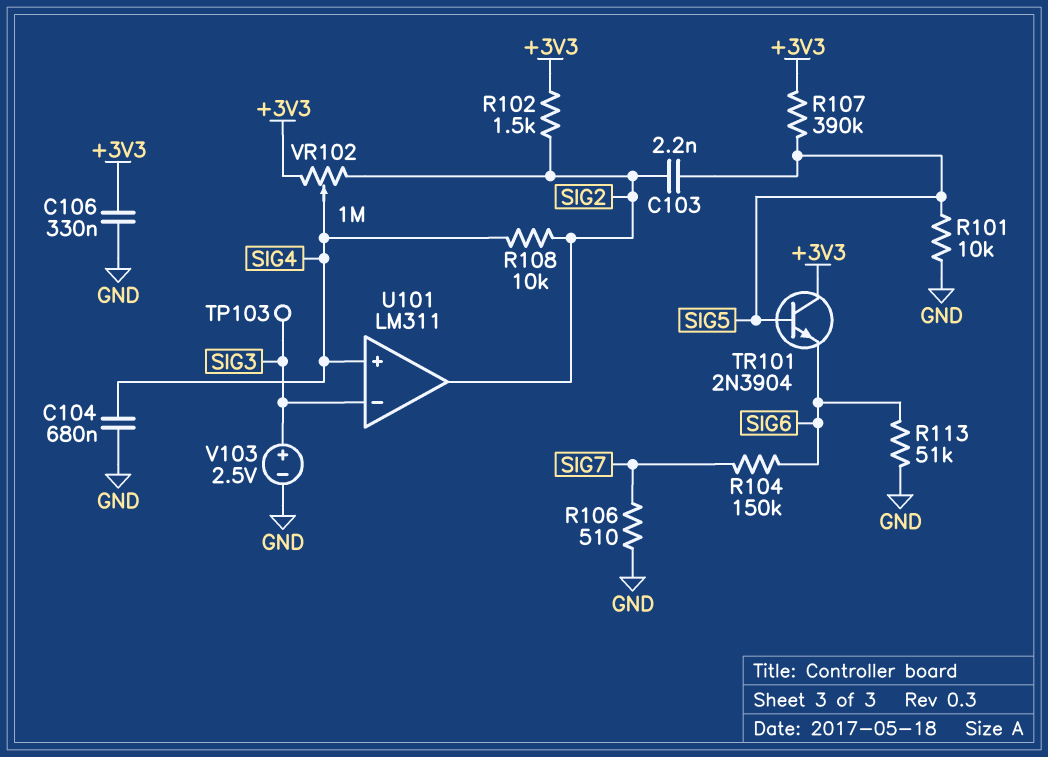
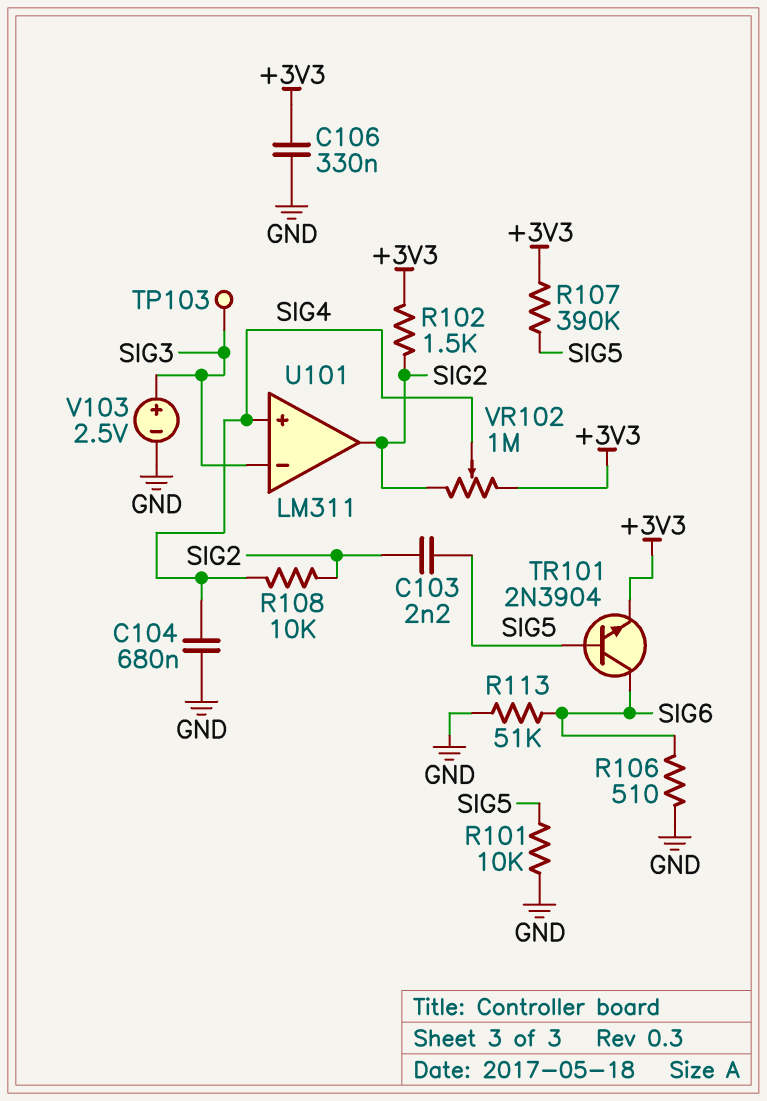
R104: 150k (SIG6, SIG7) -> none
R106: 510 (GND, SIG7) -> 510 (GND, SIG6)
TR101: NPN 2N3904 (B SIG5, C +3V3, E SIG6) -> NPN 2N3904 (B SIG5, C SIG6, E +3V3)

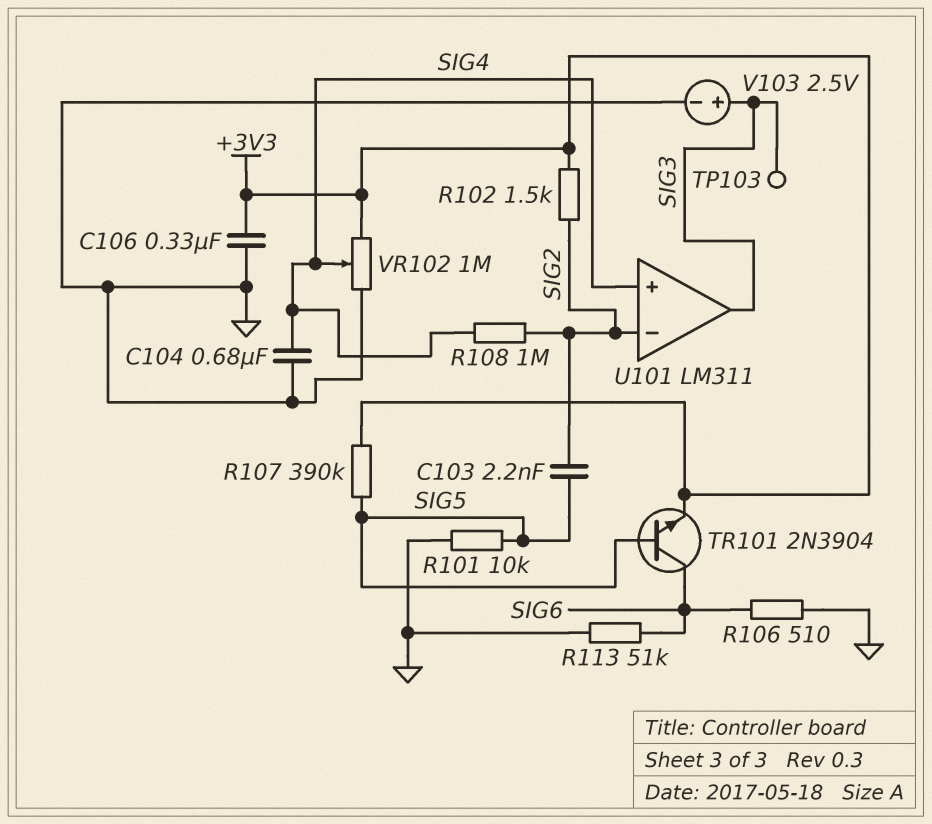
R108: 10k (SIG2, SIG4) -> 1M (SIG2, SIG4)
U101 pin in-: SIG3 -> SIG2
U101 pin out: SIG2 -> SIG3
VR102: 1M (+3V3, SIG2, wiper SIG4) -> 1M (+3V3, GND, wiper SIG4)

